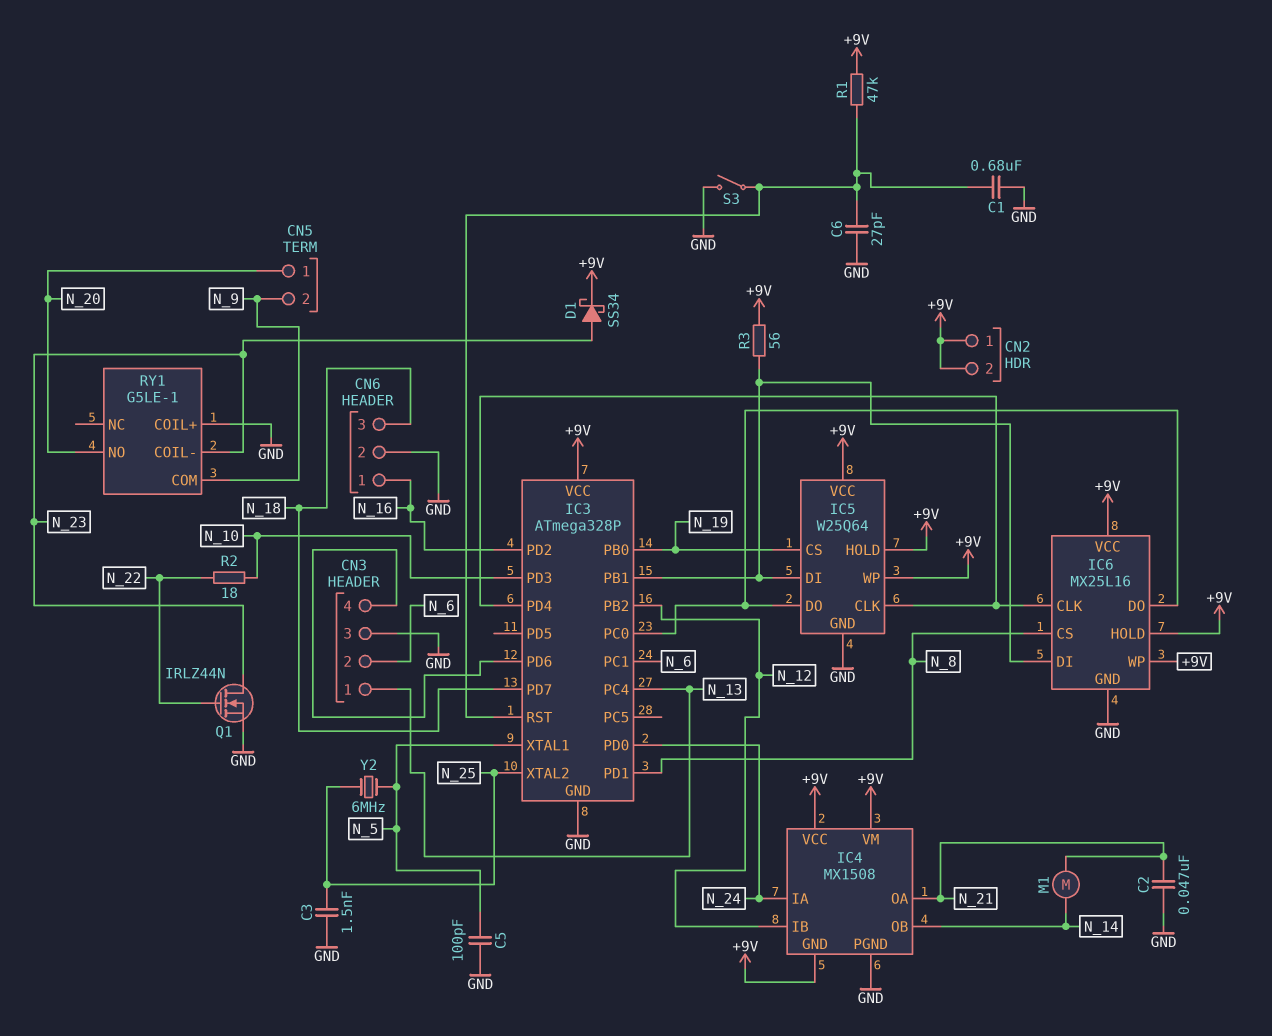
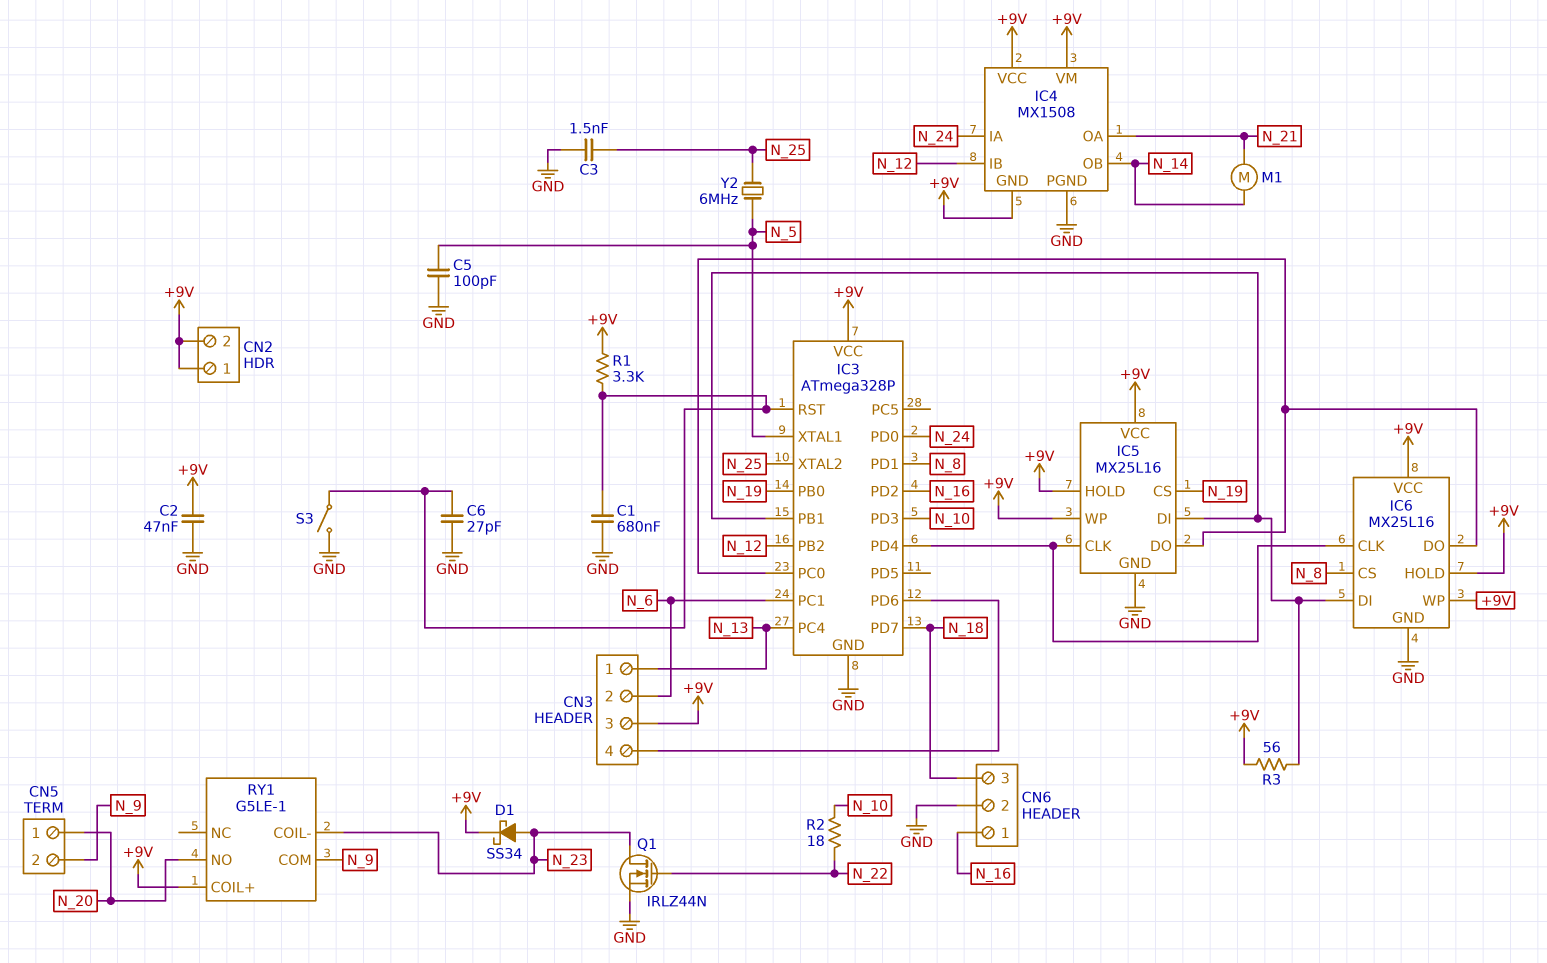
C2: 47nF (GND, N_21) -> 47nF (+9V, GND)
CN3 pin 3: GND -> +9V
IC5: W25Q64 -> MX25L16
R1: 47k (+9V, IC3/RST) -> 3.3k (+9V, IC3/RST)
RY1 pin COIL+: GND -> +9V

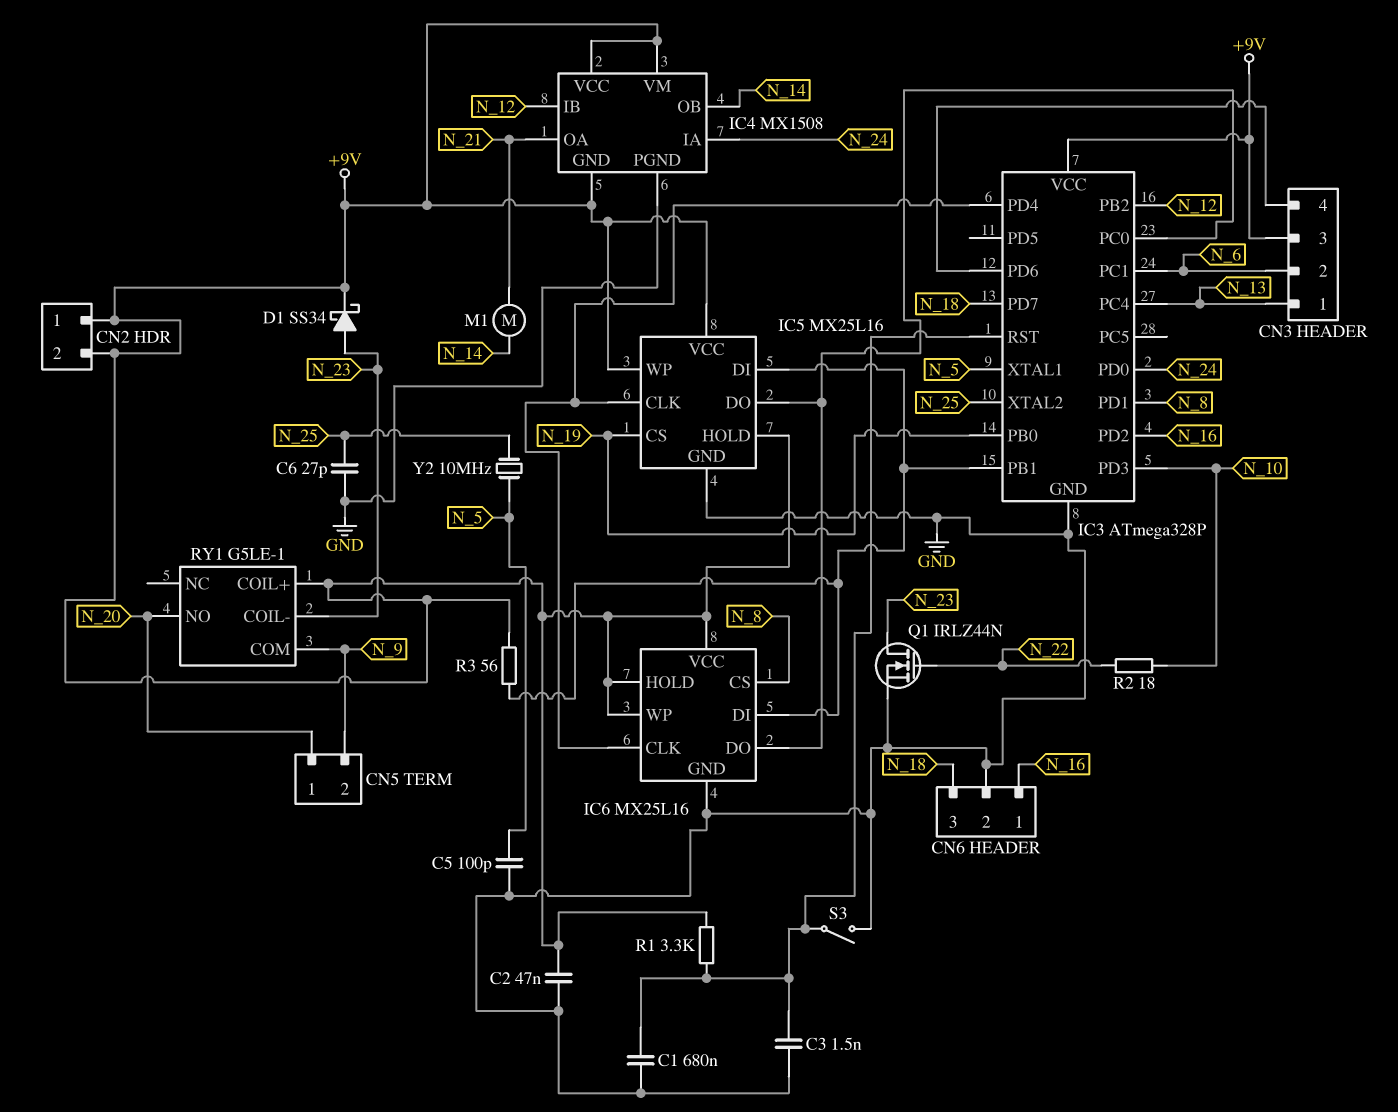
C3: 1.5nF (GND, N_25) -> 1.5nF (GND, IC3/RST)
C6: 27pF (GND, IC3/RST) -> 27pF (GND, N_25)
Y2: 6MHz (N_5, N_25) -> 10MHz (N_5, N_25)

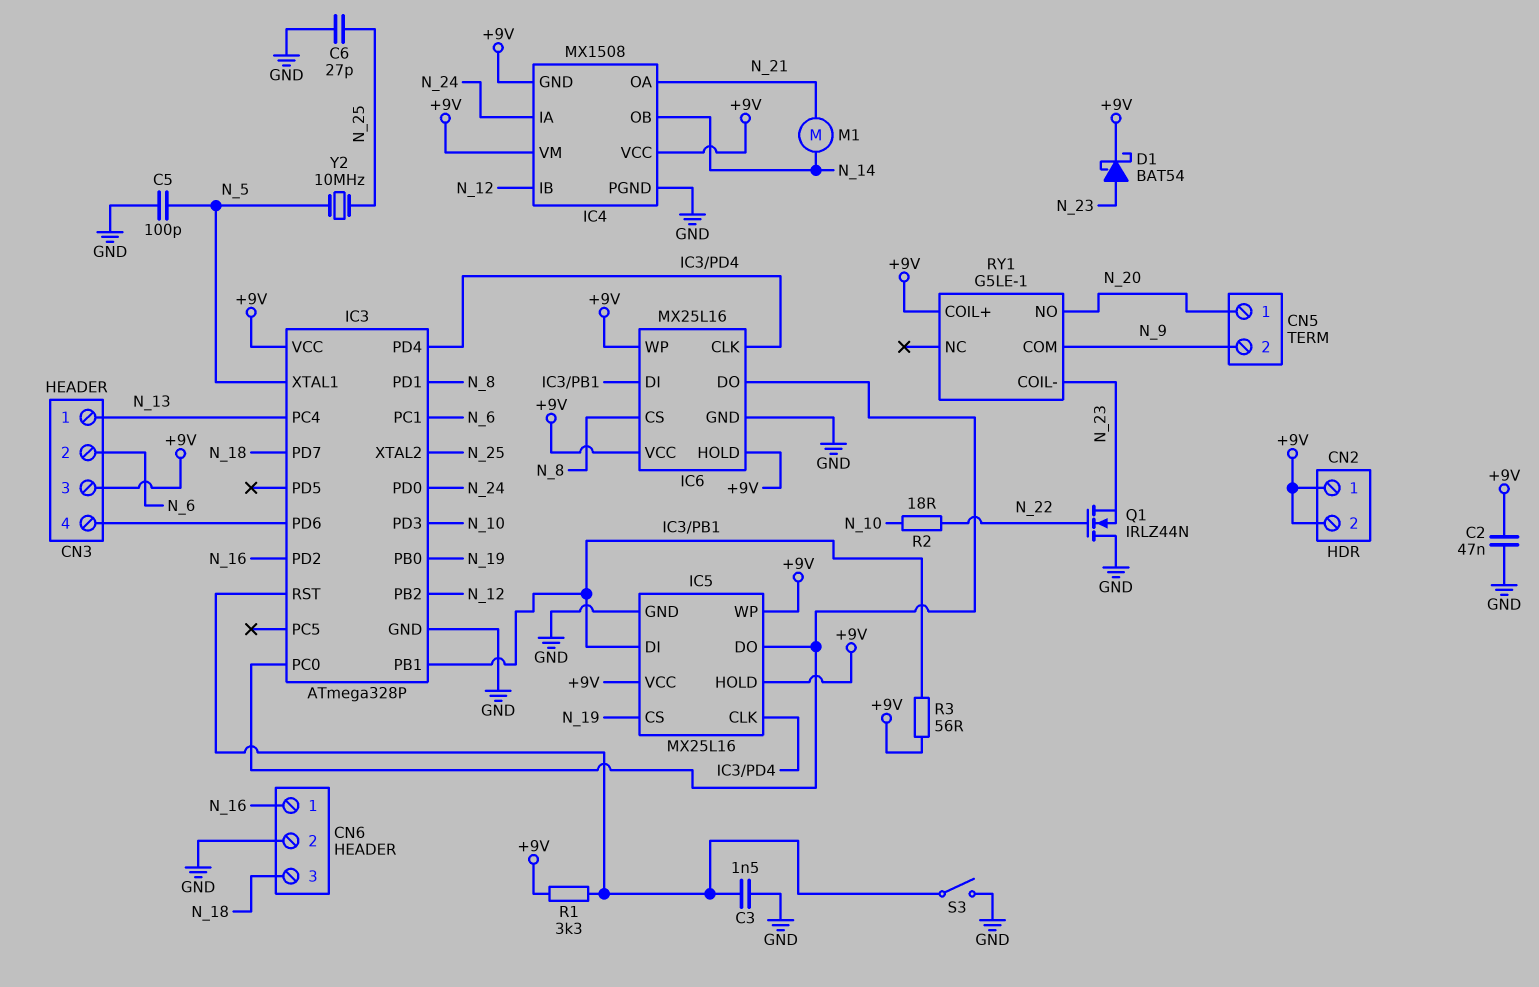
C1: 680nF (GND, IC3/RST) -> none
D1: schottky SS34 (A N_23, K +9V) -> schottky BAT54 (A N_23, K +9V)
Q1: NMOS IRLZ44N (G N_22, D N_23, S GND) -> NMOS IRLZ44N (G N_22, D GND, S N_23)

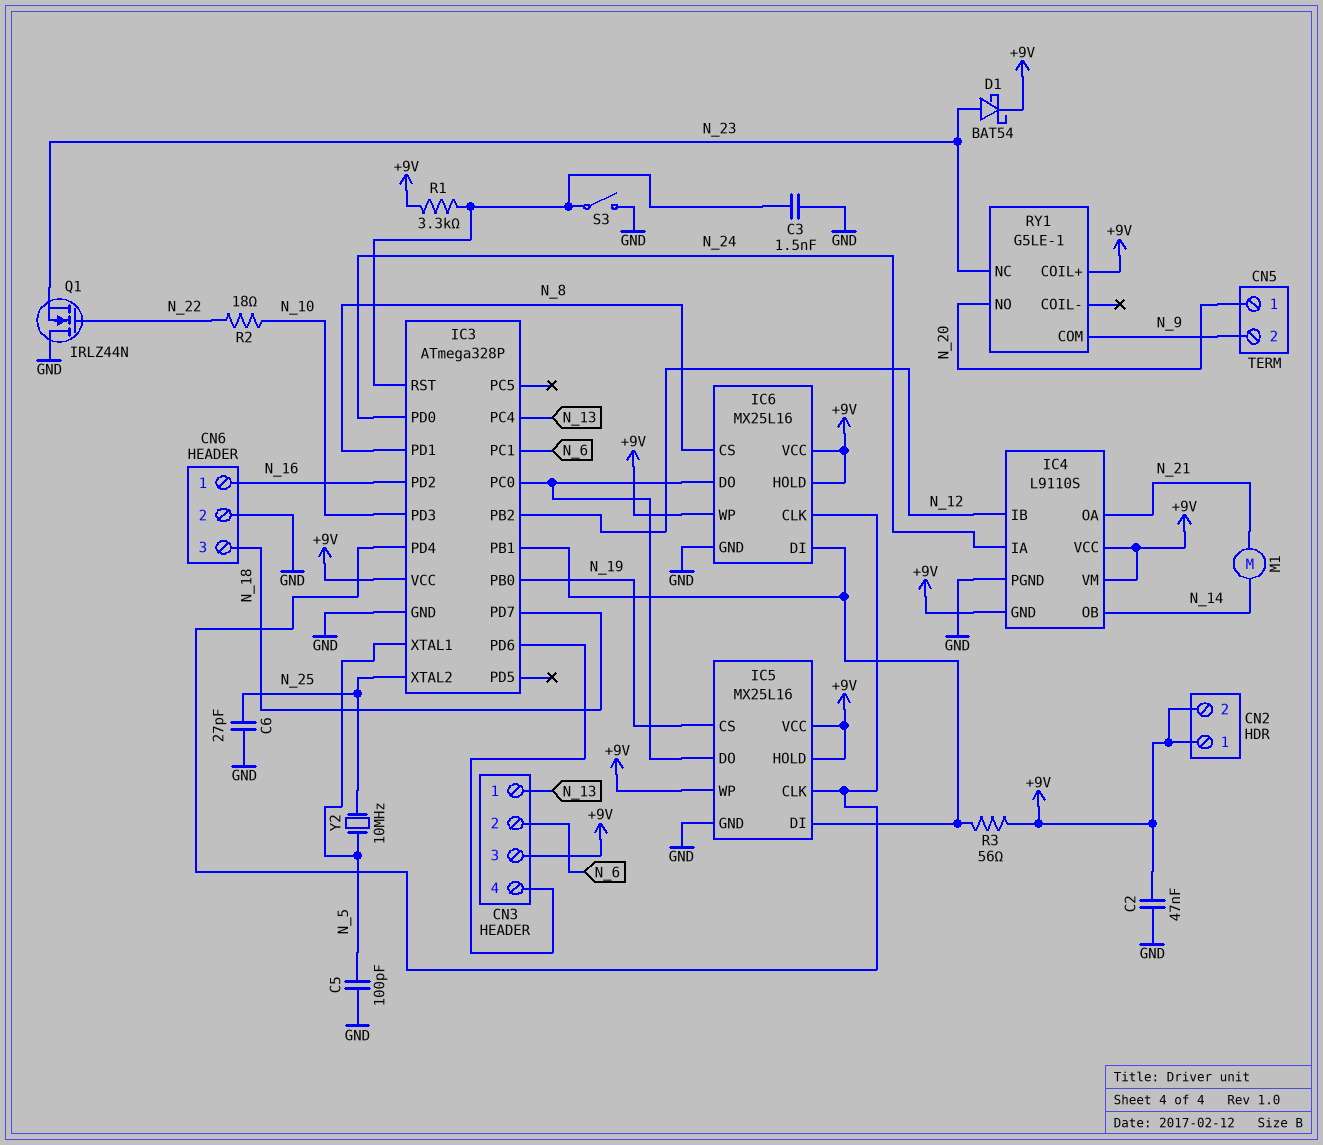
IC4: MX1508 -> L9110S
RY1 pin COIL-: N_23 -> none
RY1 pin NC: none -> N_23

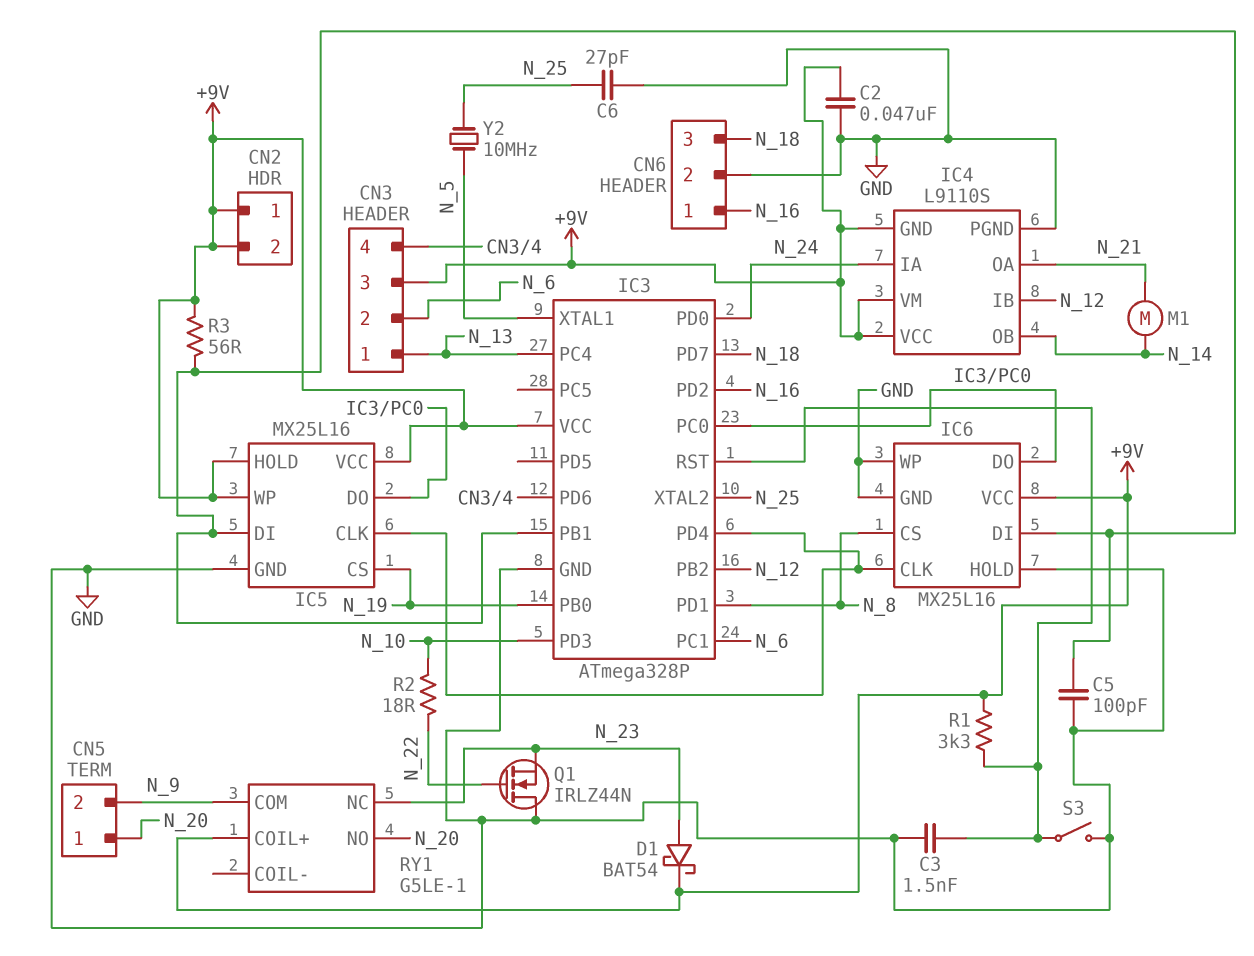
C5: 100pF (GND, N_5) -> 100pF (GND, IC3/PB1)
IC6 pin HOLD: +9V -> GND
IC6 pin WP: +9V -> GND

